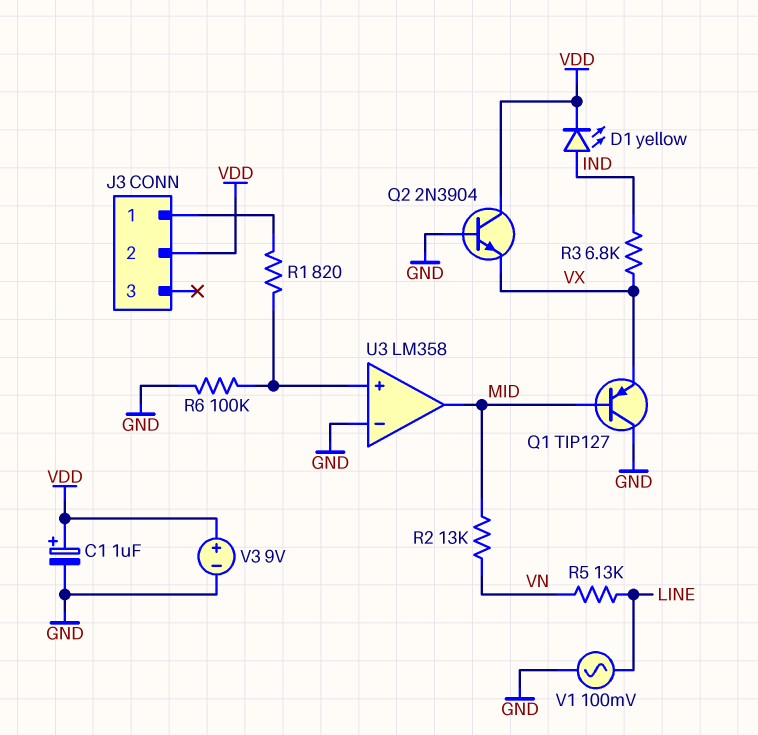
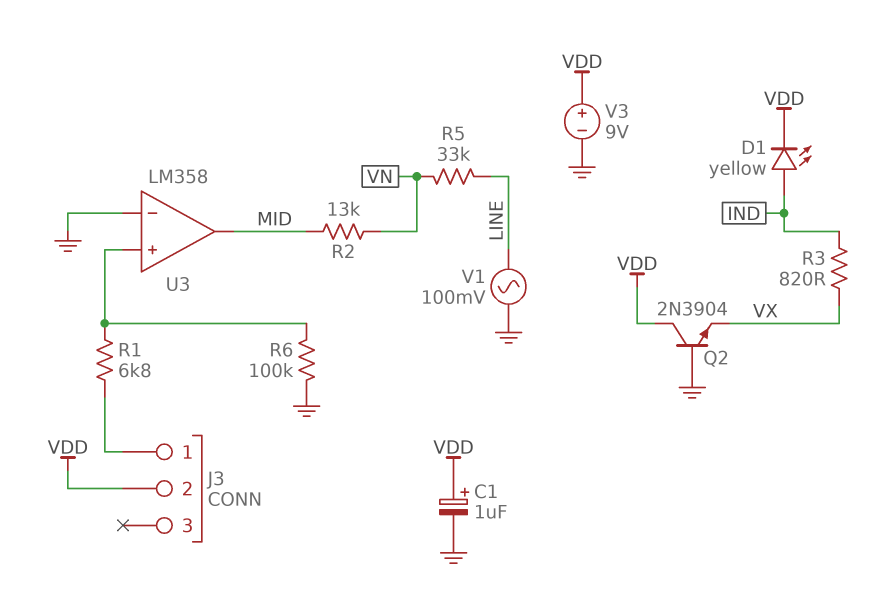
Q1: PNP TIP127 (B MID, C GND, E VX) -> none
R1: 820 (J3/1, U3/in+) -> 6.8k (J3/1, U3/in+)
R3: 6.8k (IND, VX) -> 820 (IND, VX)
R5: 13k (LINE, VN) -> 33k (LINE, VN)

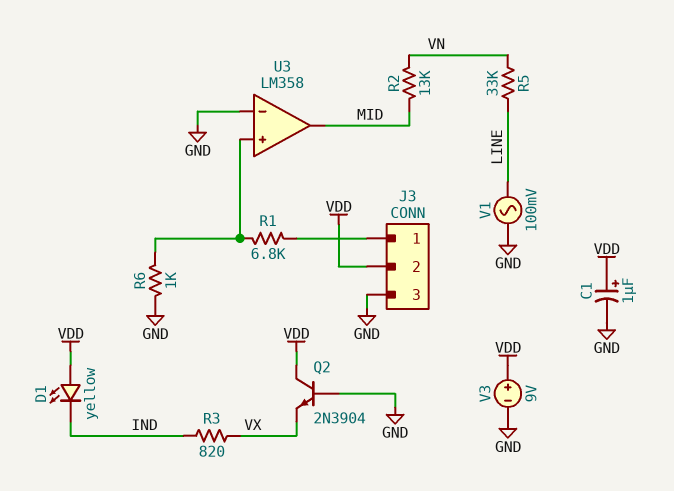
D1: LED yellow (A IND, K VDD) -> LED yellow (A VDD, K IND)
J3 pin 3: none -> GND
R6: 100k (GND, U3/in+) -> 1k (GND, U3/in+)

